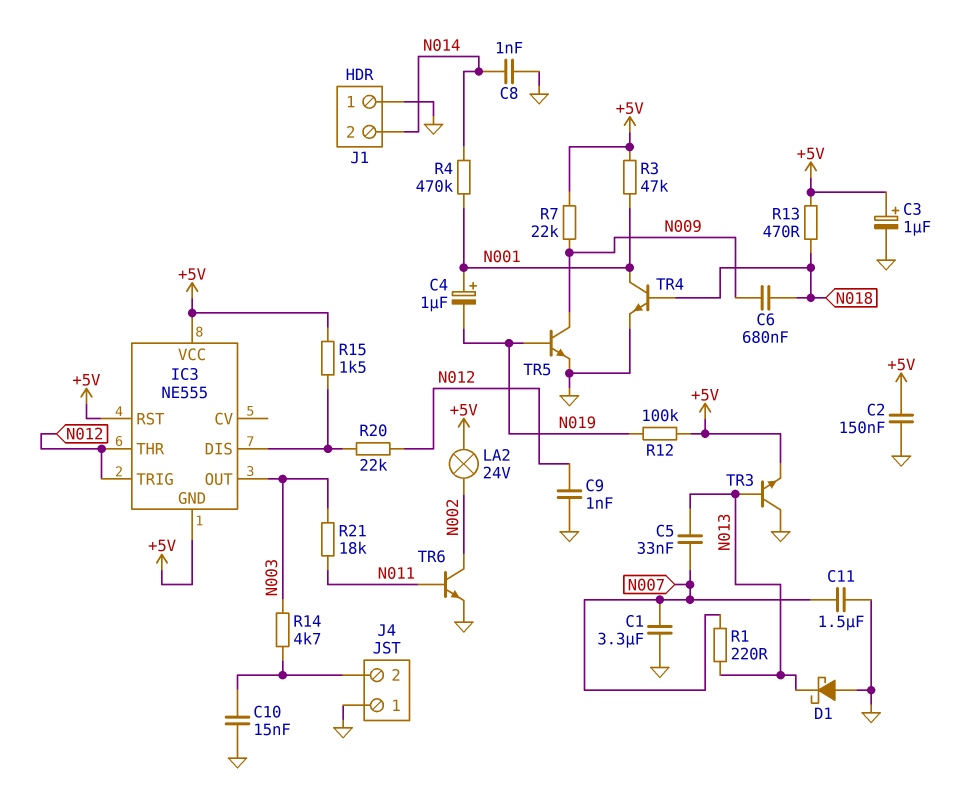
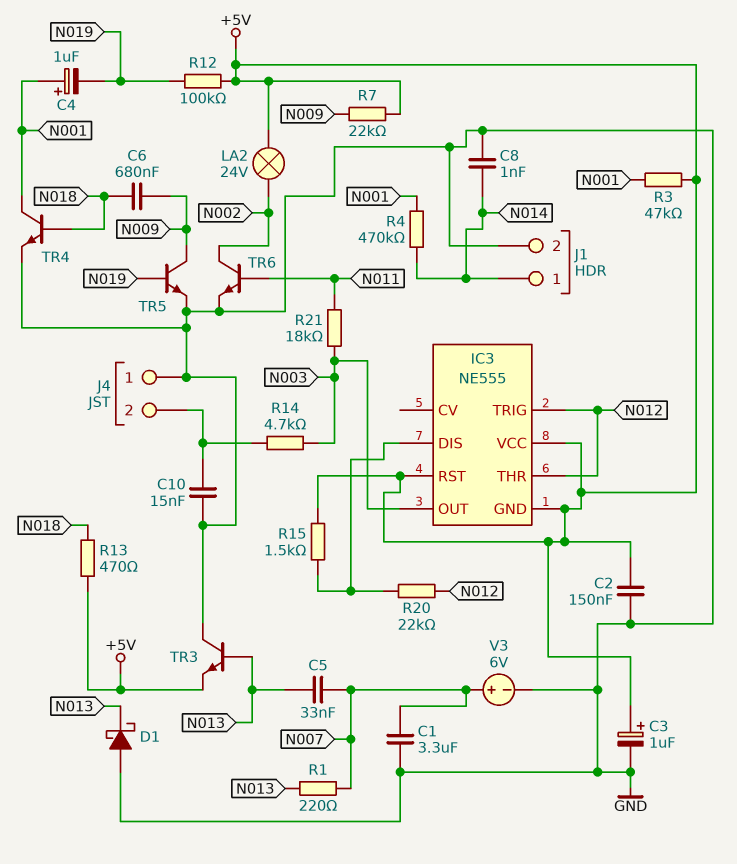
C9: 1nF (GND, N012) -> none
C11: 1.5uF (GND, N007) -> none
J1 pin 1: GND -> N014
J1 pin 2: N014 -> GND
V3: none -> 6V (plus N007, minus GND)

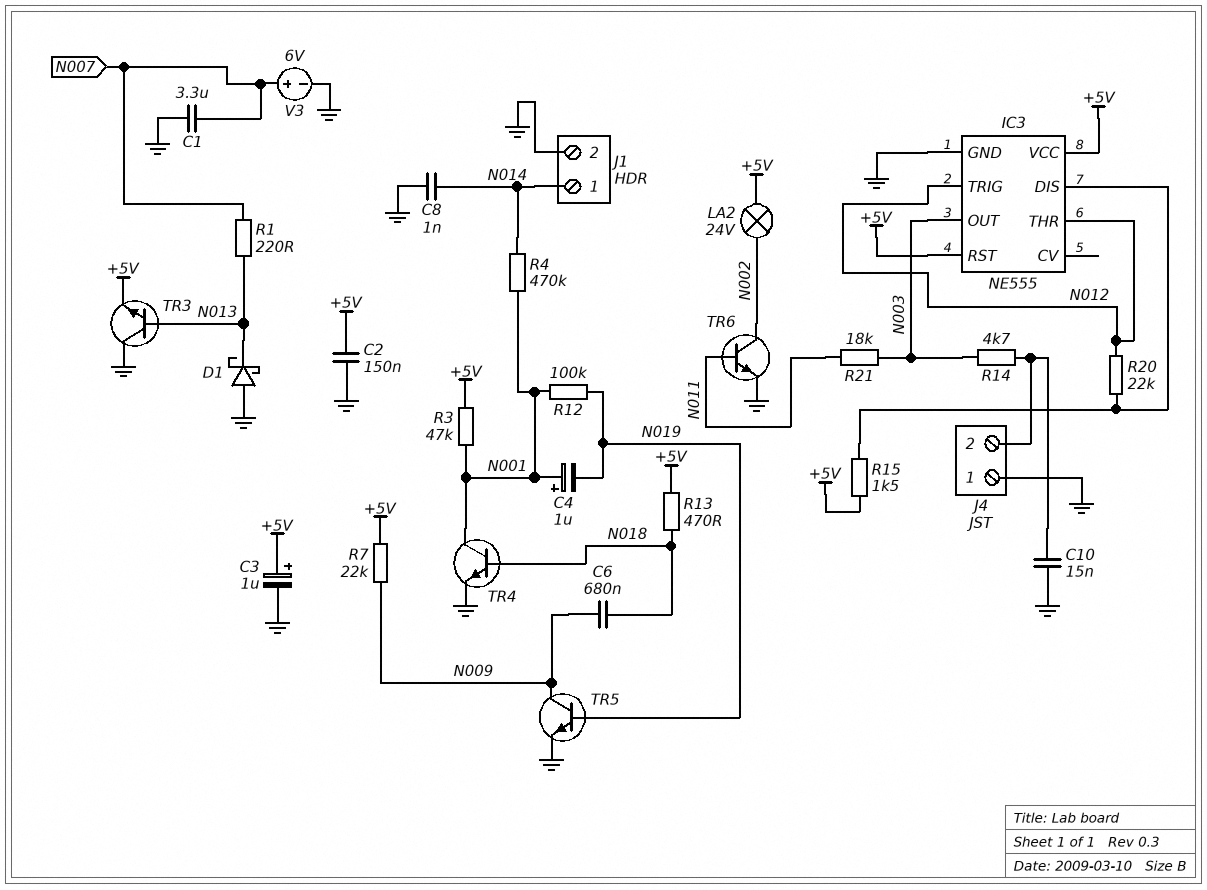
C5: 33nF (N007, N013) -> none
IC3 pin GND: +5V -> GND
R12: 100k (+5V, N019) -> 100k (N001, N019)

